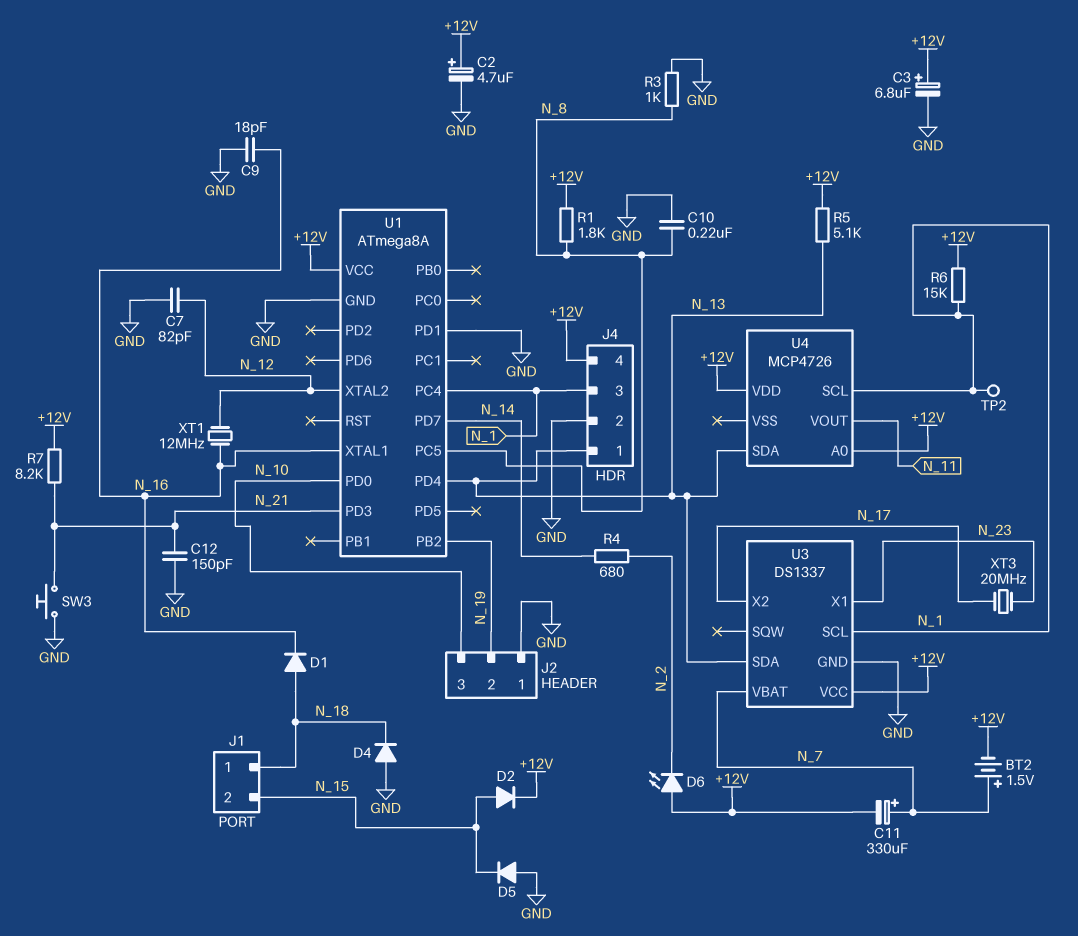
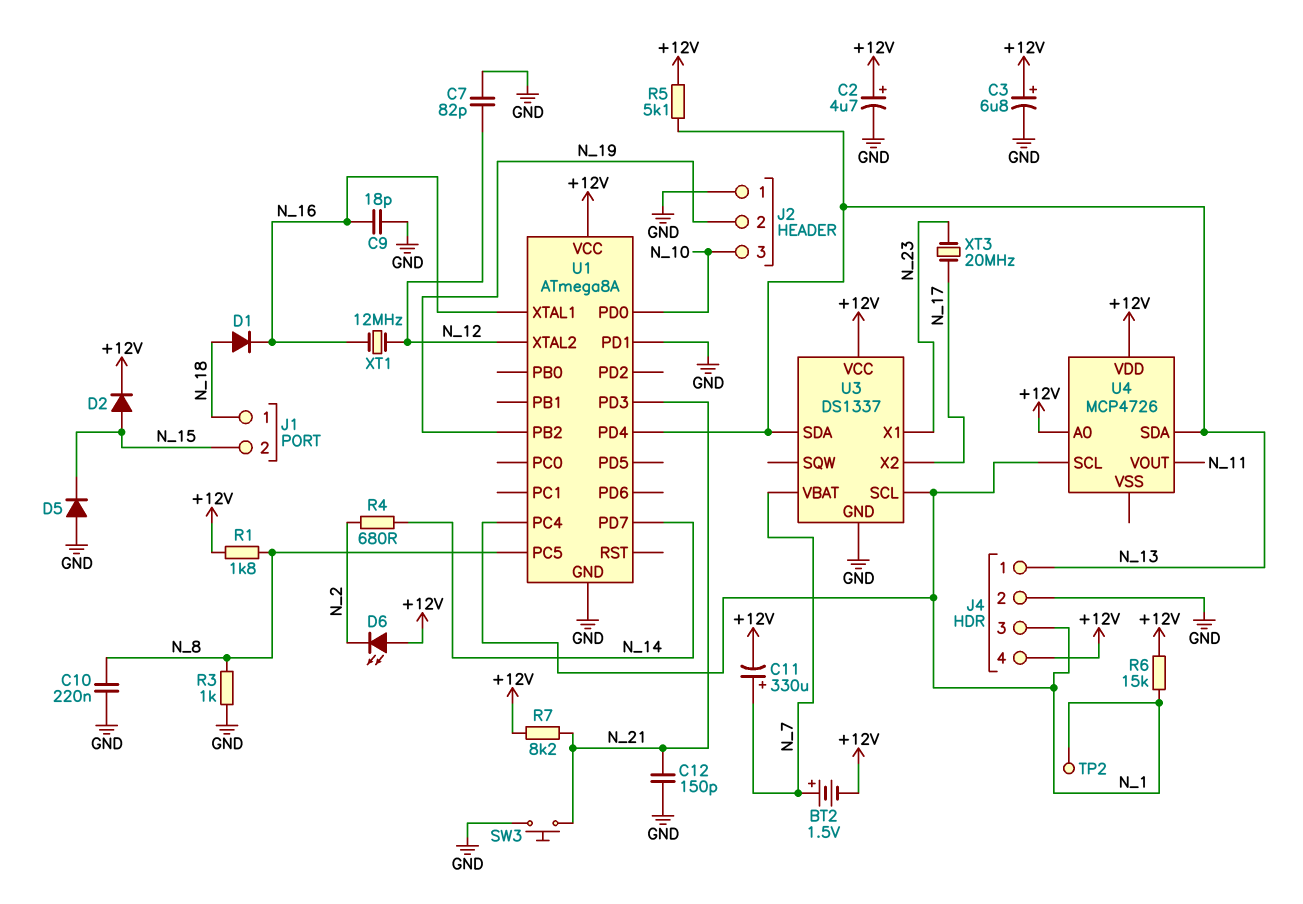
D4: diode (A GND, K N_18) -> none

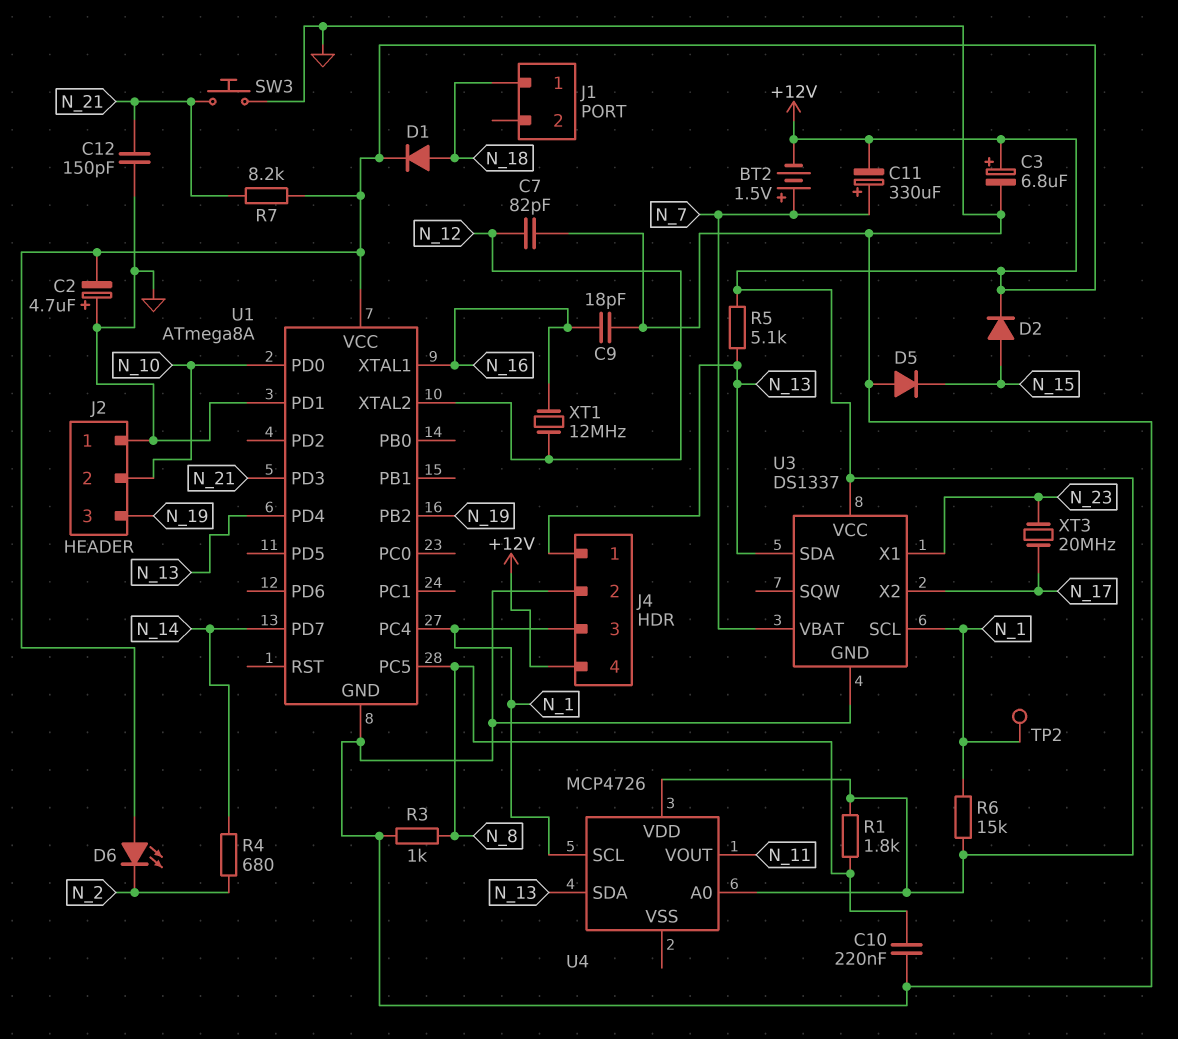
C2: 4.7uF (plus +12V, minus GND) -> 4.7uF (plus GND, minus +12V)
D1: diode (A N_18, K N_16) -> diode (A N_18, K +12V)
J1 pin 2: N_15 -> none
J2 pin 2: N_19 -> N_10
J2 pin 3: N_10 -> N_19

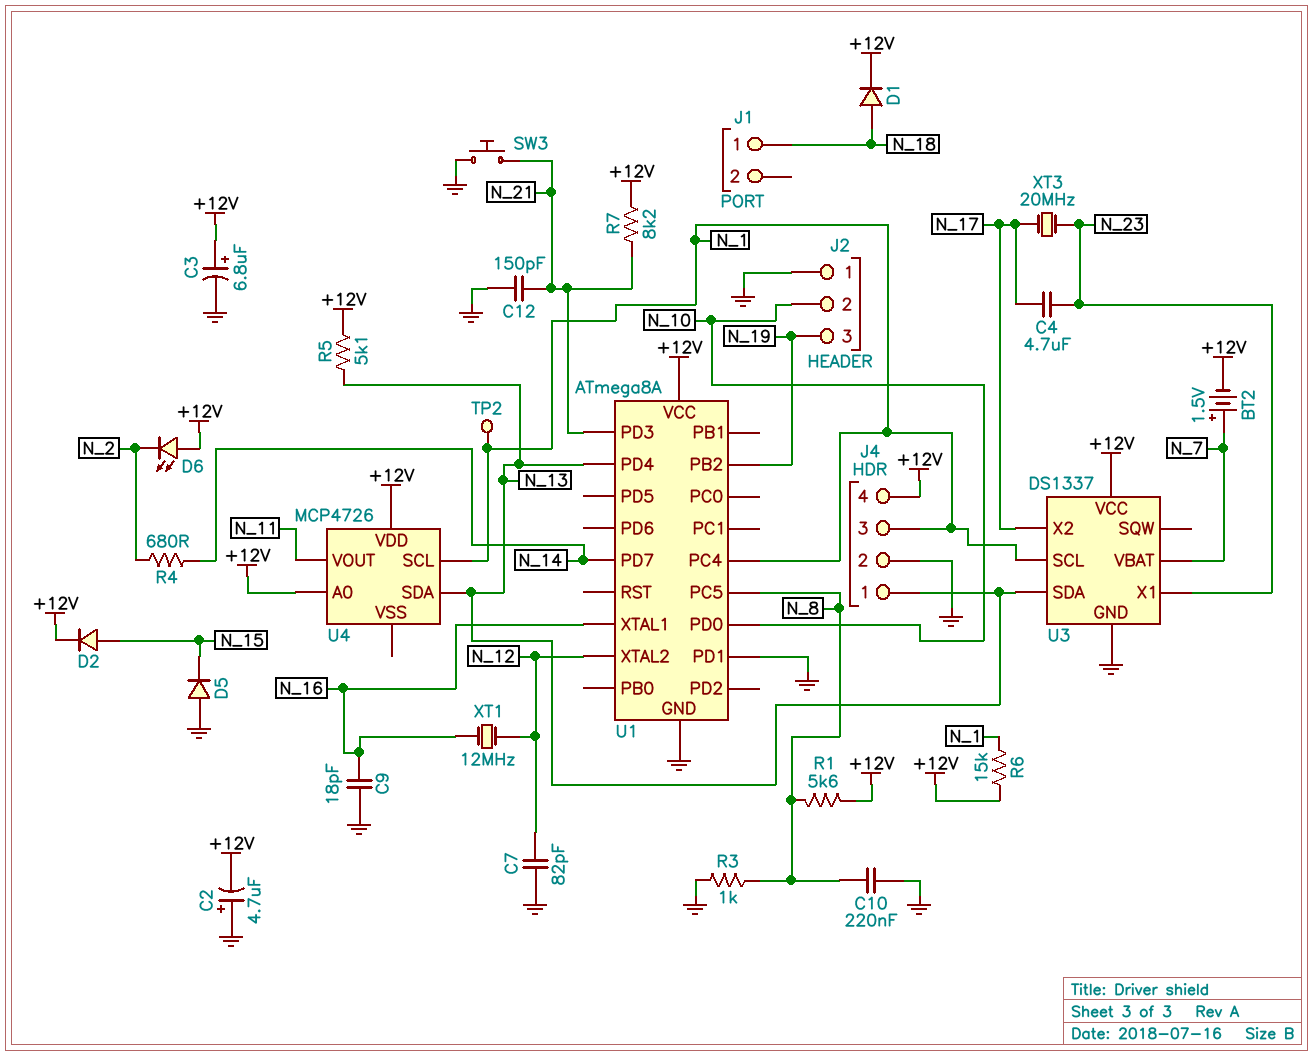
C4: none -> 4.7uF (N_17, N_23)
C11: 330uF (plus N_7, minus +12V) -> none
R1: 1.8k (+12V, N_8) -> 5.6k (+12V, N_8)

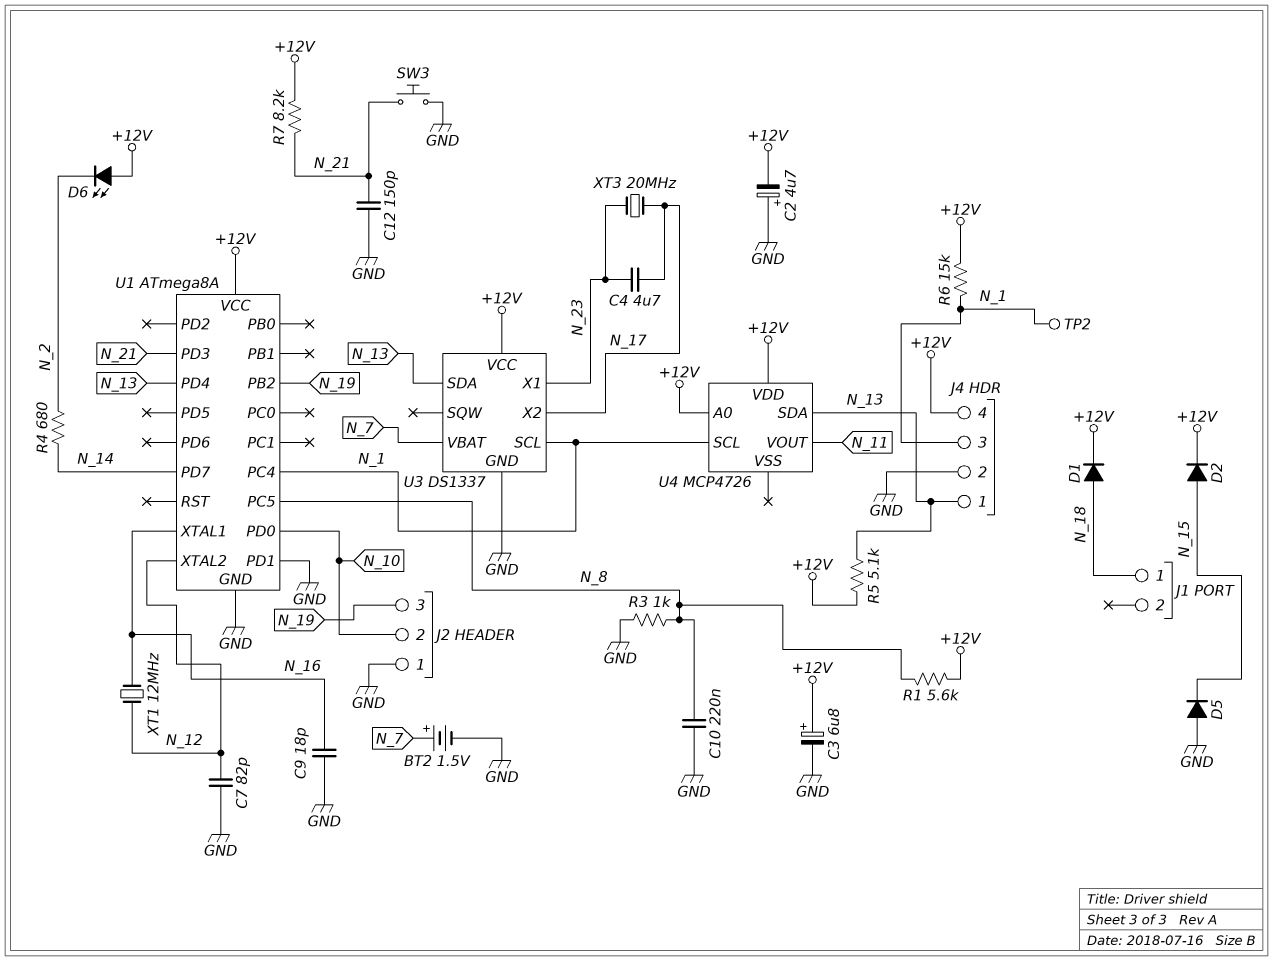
BT2: 1.5V (plus N_7, minus +12V) -> 1.5V (plus N_7, minus GND)

